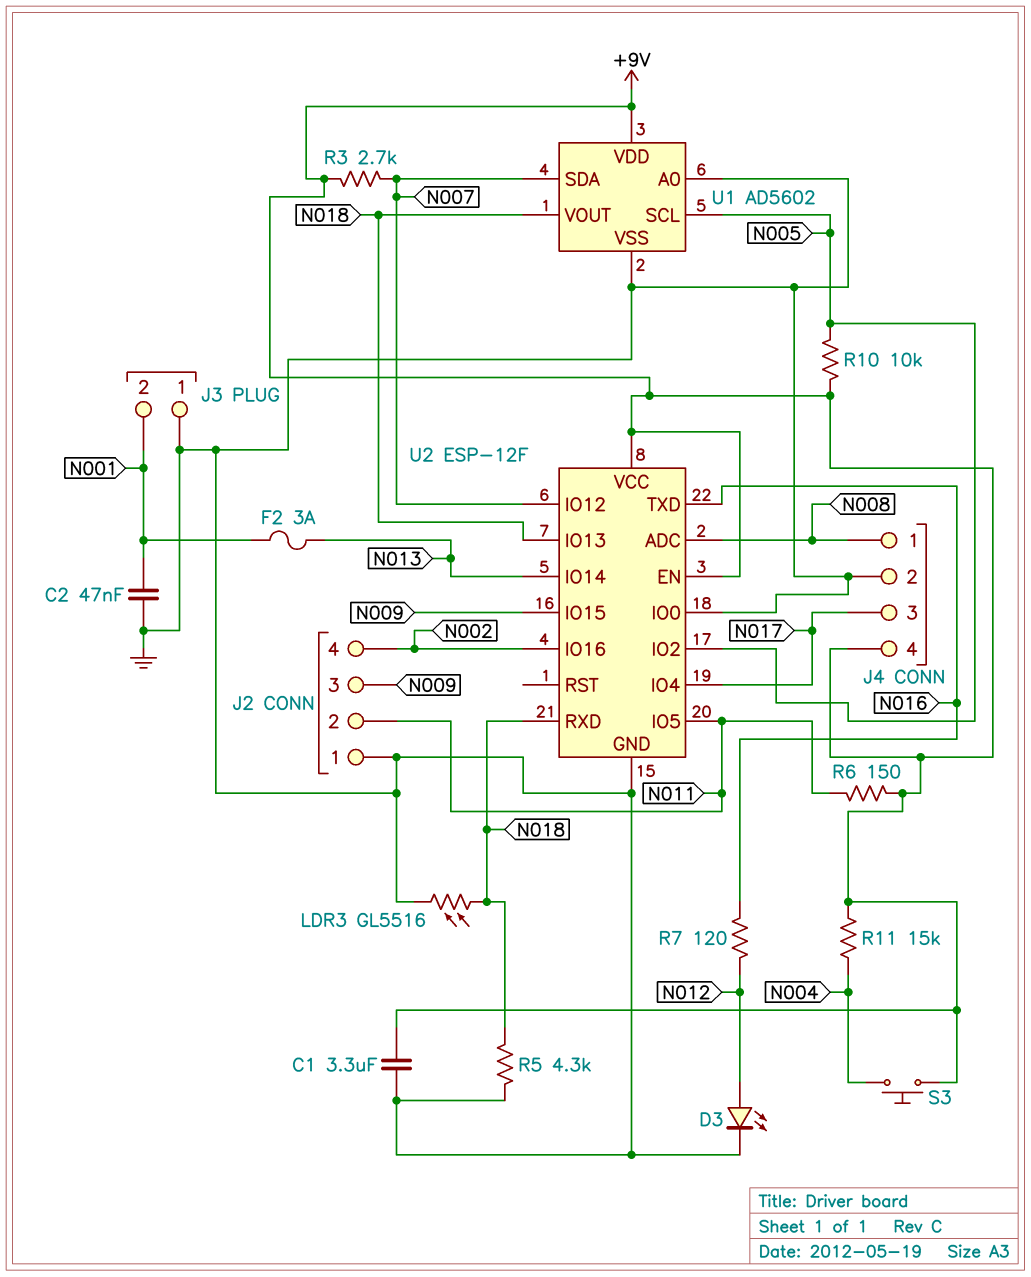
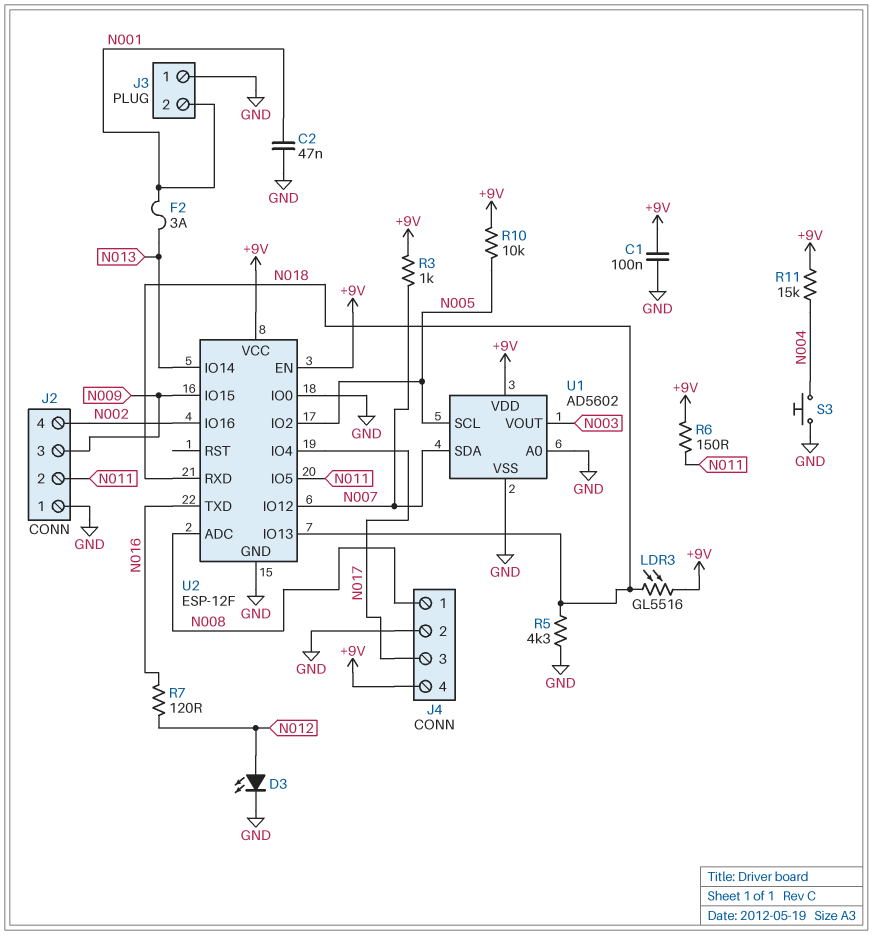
C1: 3.3uF (+9V, GND) -> 100nF (+9V, GND)
LDR3: GL5516 (GND, N018) -> GL5516 (+9V, N018)
R3: 2.7k (+9V, N007) -> 1k (+9V, N007)
S3: button (+9V, N004) -> button (GND, N004)
U1 pin VOUT: N018 -> N003

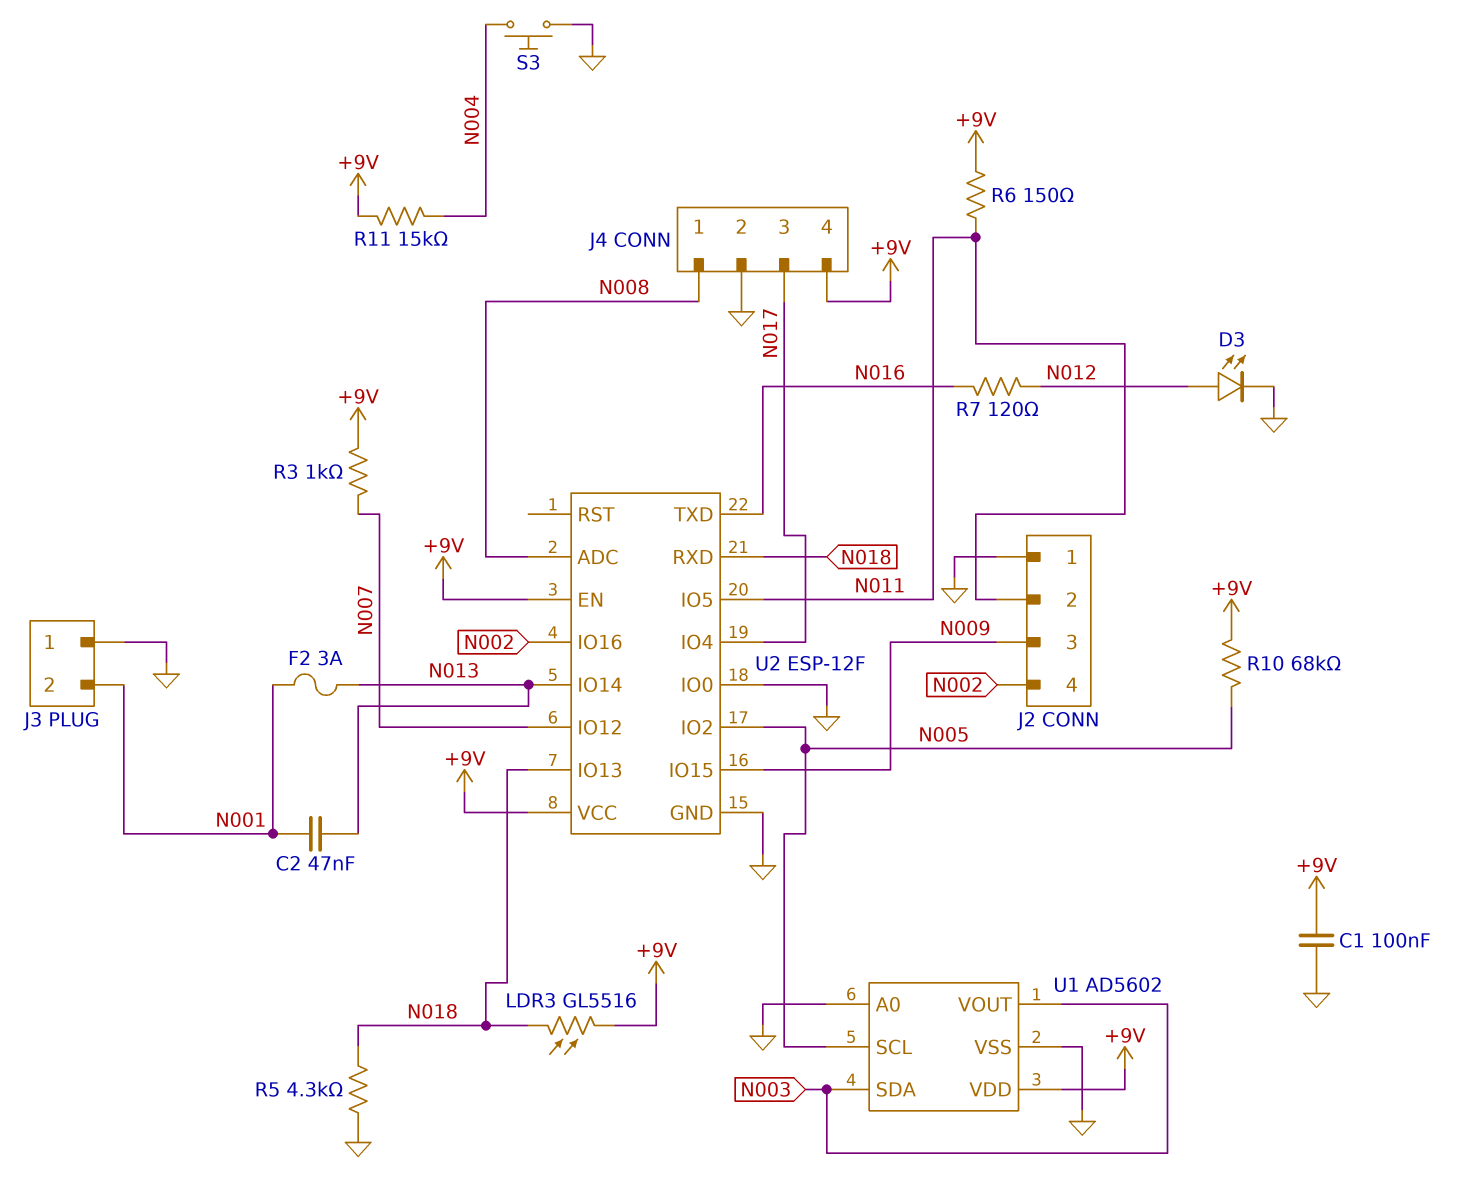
C2: 47nF (GND, N001) -> 47nF (N001, N013)
R10: 10k (+9V, N005) -> 68k (+9V, N005)
U1 pin SDA: N007 -> N003

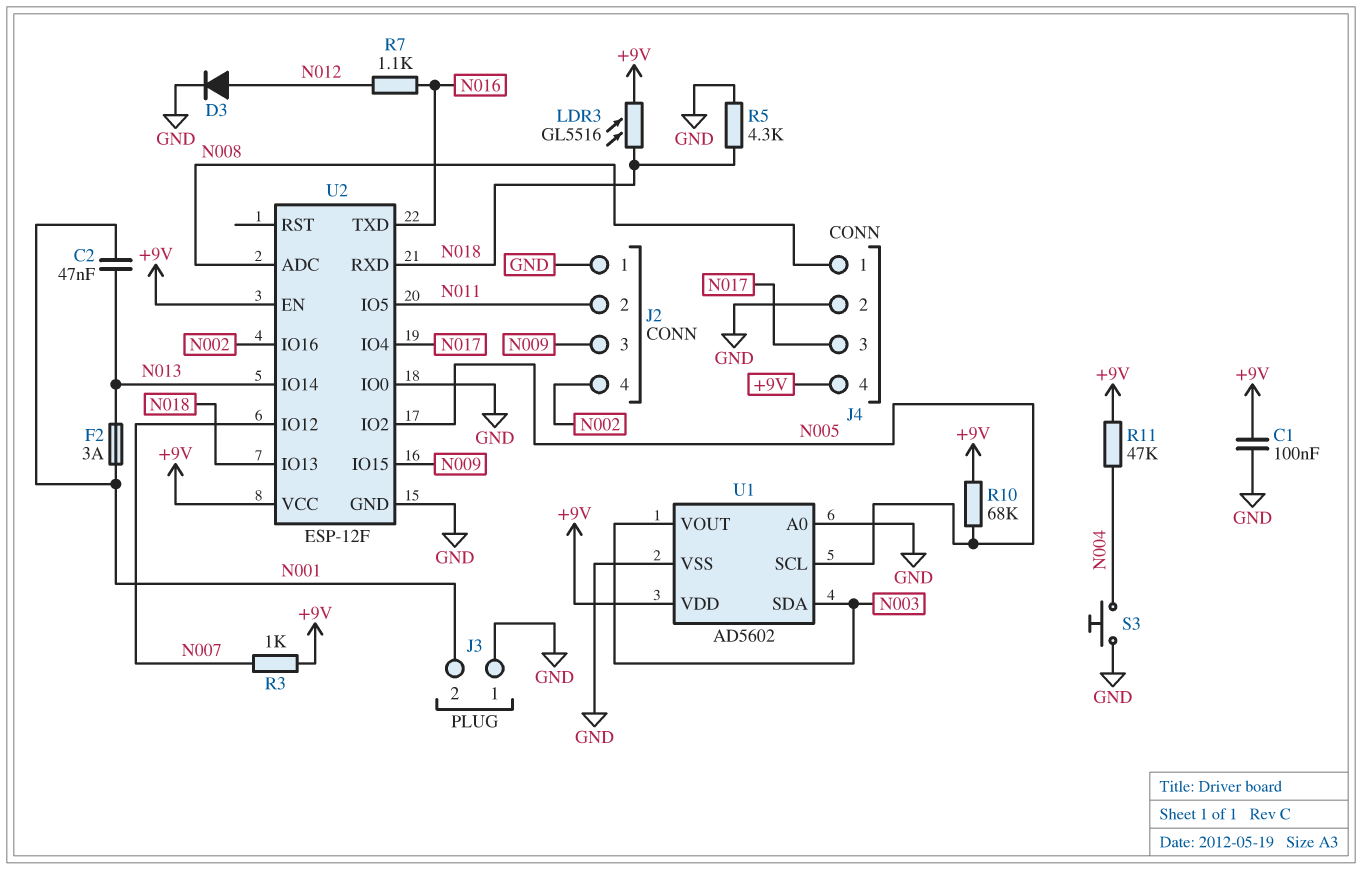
D3: LED (A N012, K GND) -> diode (A N012, K GND)
R6: 150 (+9V, N011) -> none
R7: 120 (N012, N016) -> 1.1k (N012, N016)
R11: 15k (+9V, N004) -> 47k (+9V, N004)

